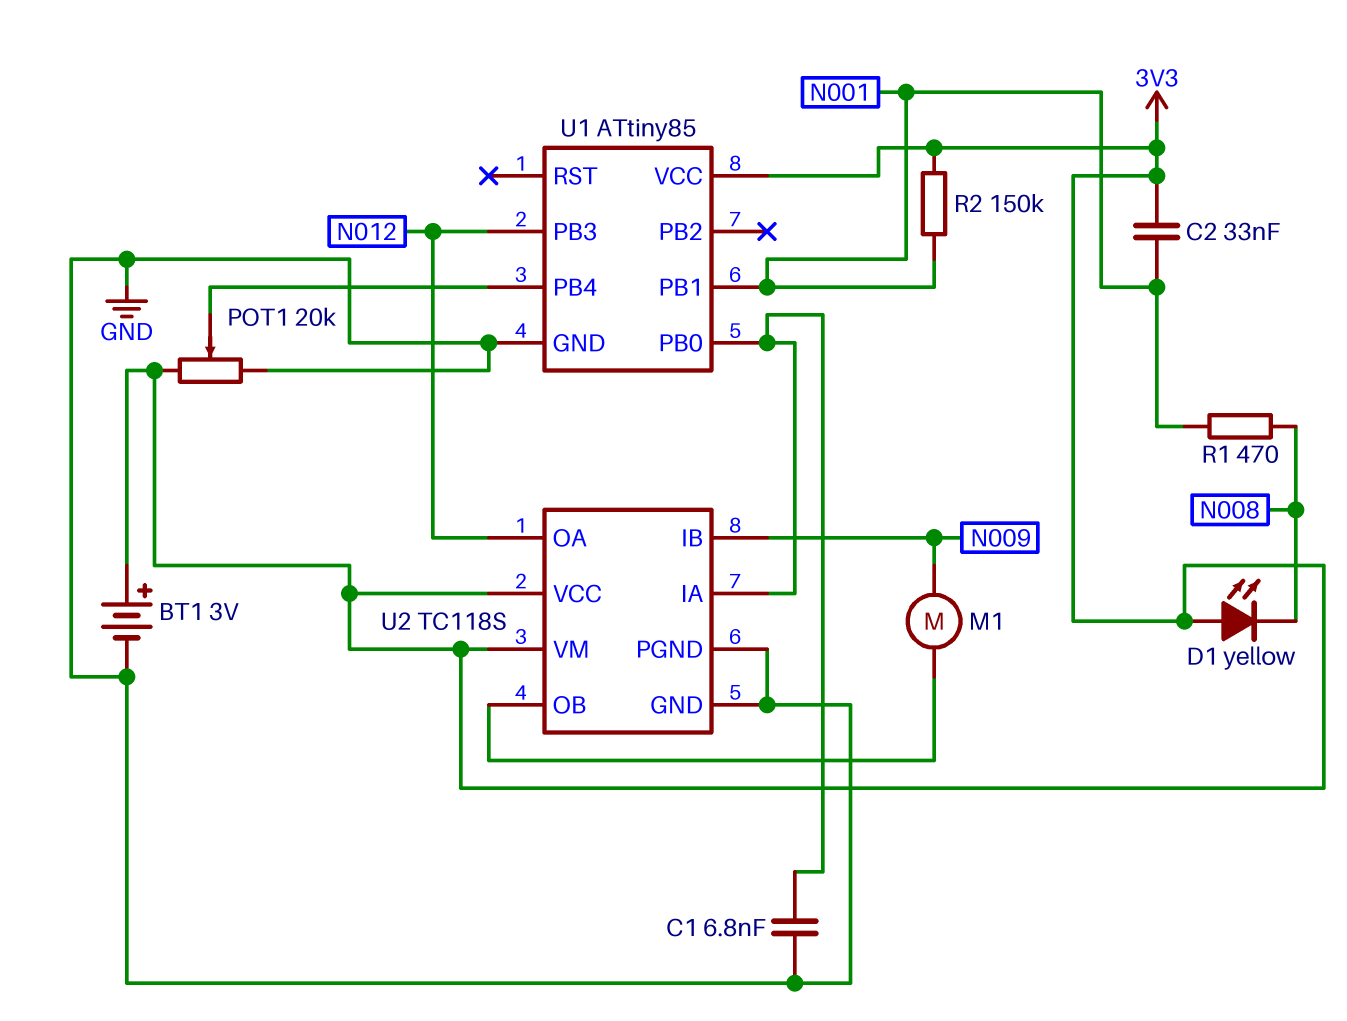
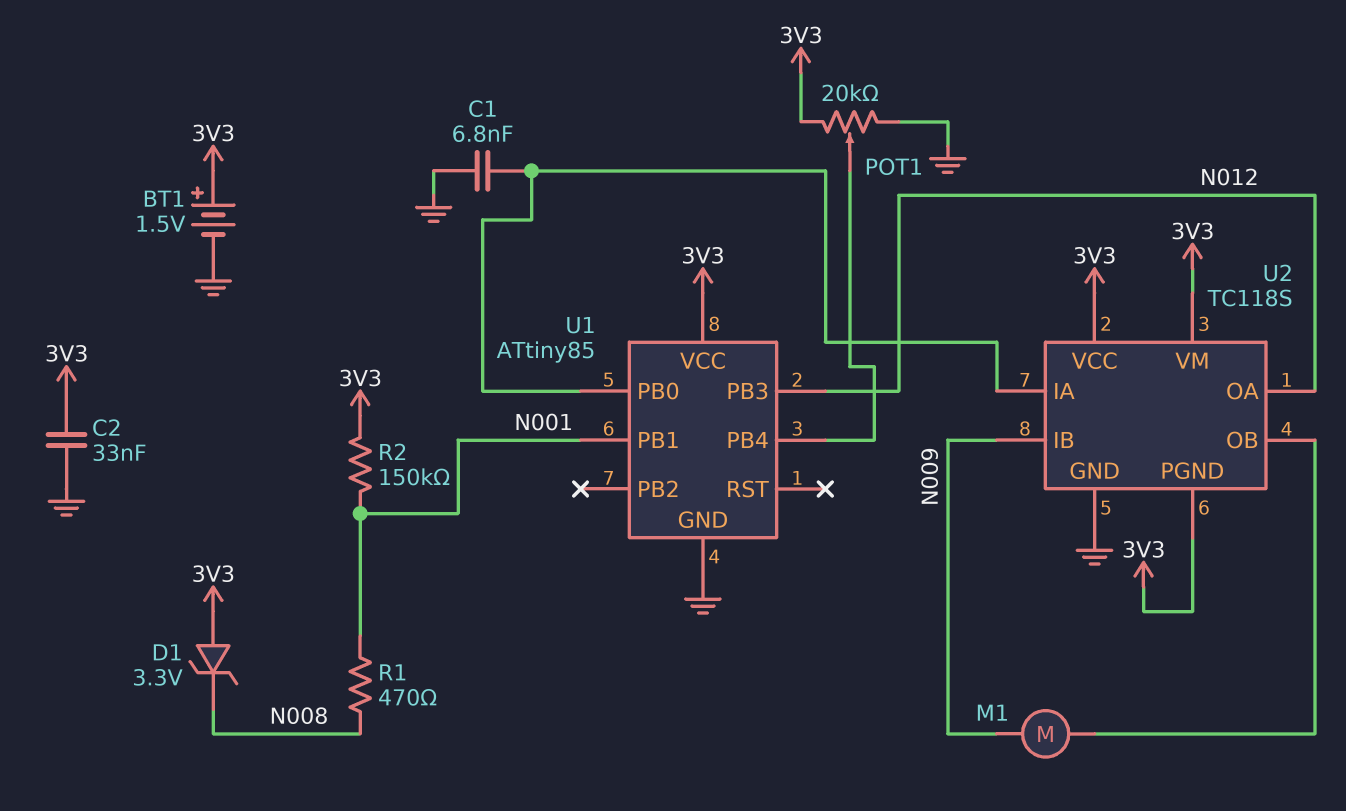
BT1: 3V (plus 3V3, minus GND) -> 1.5V (plus 3V3, minus GND)
C2: 33nF (3V3, N001) -> 33nF (3V3, GND)
D1: LED yellow (A 3V3, K N008) -> zener 3.3V (A 3V3, K N008)
U2 pin PGND: GND -> 3V3

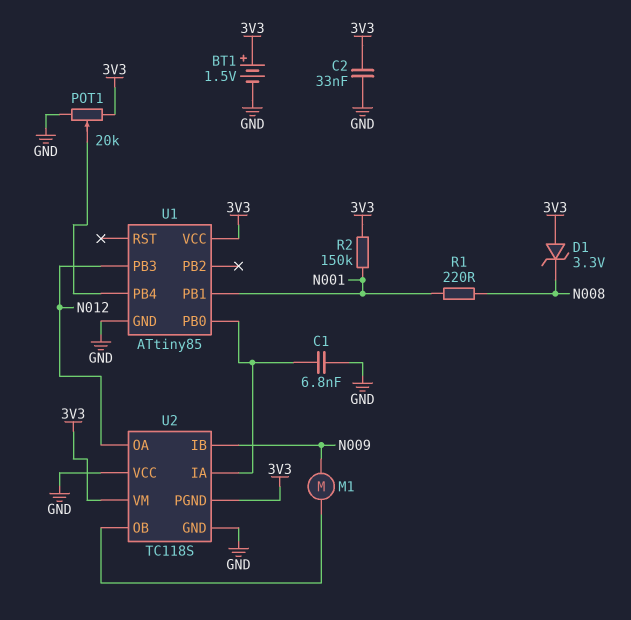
R1: 470 (N001, N008) -> 220 (N001, N008)
U2 pin VCC: 3V3 -> GND

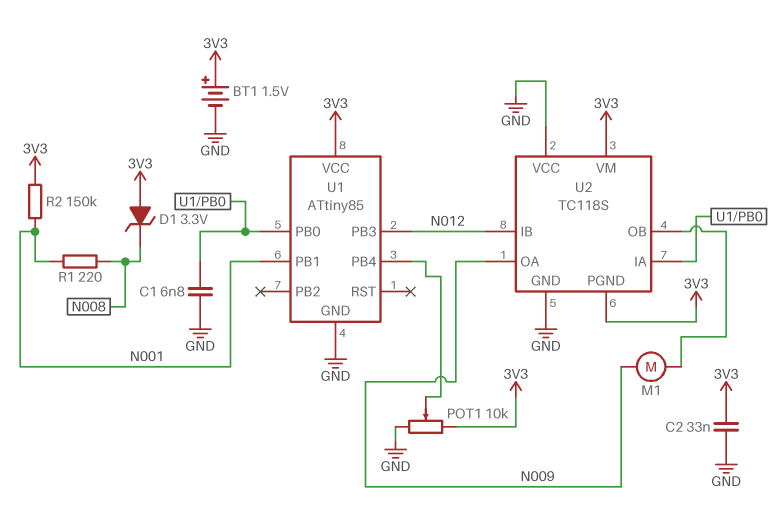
POT1: 20k (3V3, GND, wiper U1/PB4) -> 10k (3V3, GND, wiper U1/PB4)
U2 pin IB: N009 -> N012
U2 pin OA: N012 -> N009

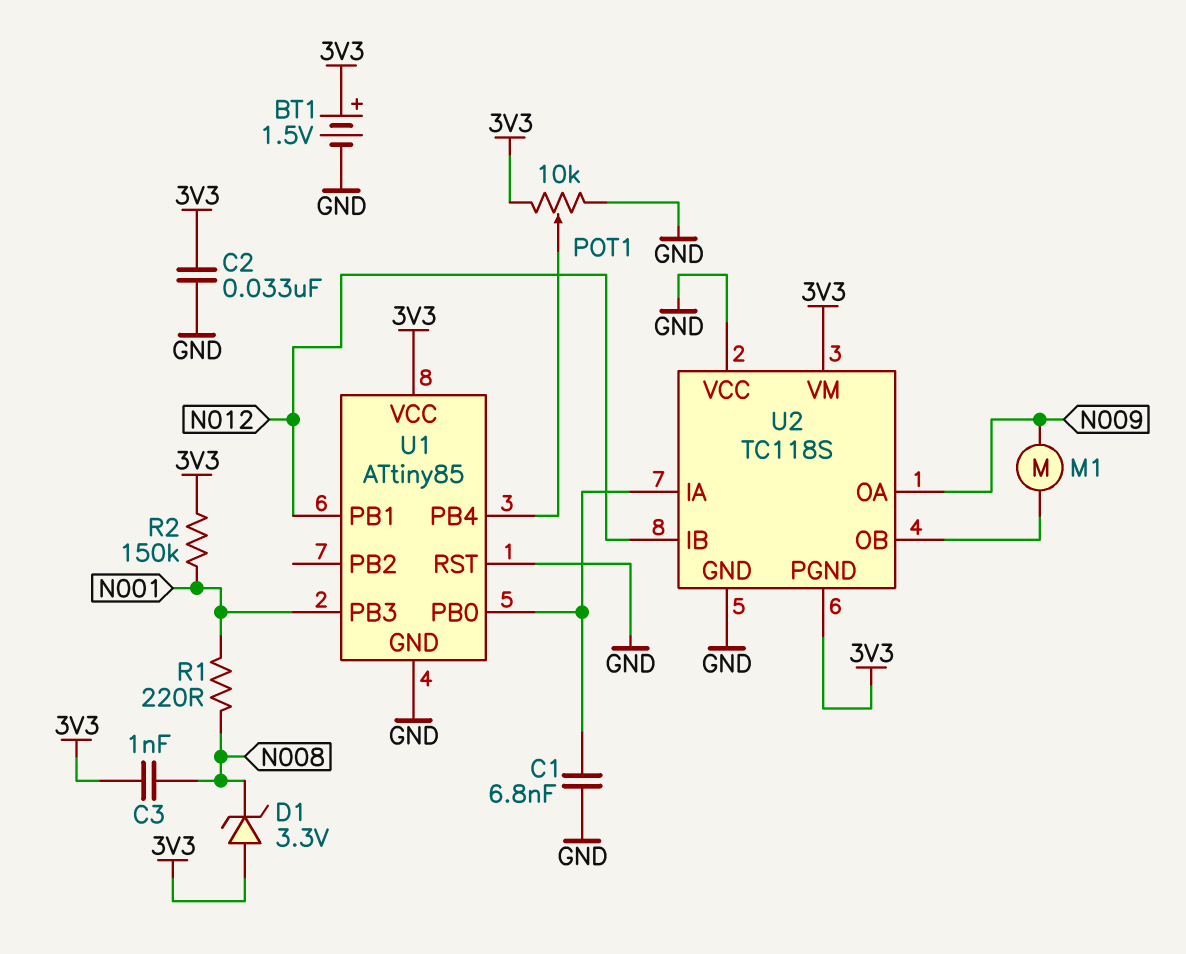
C3: none -> 1nF (3V3, N008)
U1 pin PB1: N001 -> N012
U1 pin PB3: N012 -> N001
U1 pin RST: none -> GND

